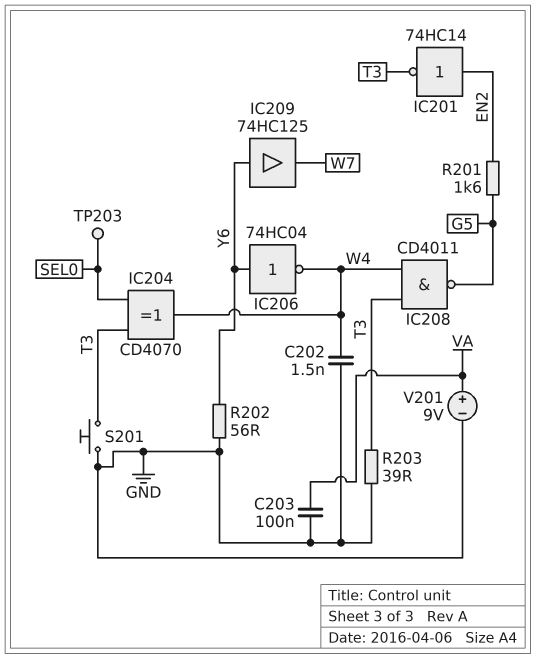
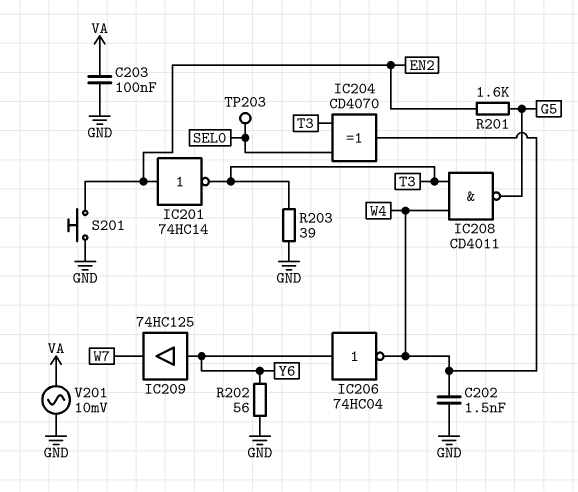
S201: button (GND, T3) -> button (EN2, GND)
V201: 9V (plus VA, minus GND) -> AC 10mV (GND, VA)

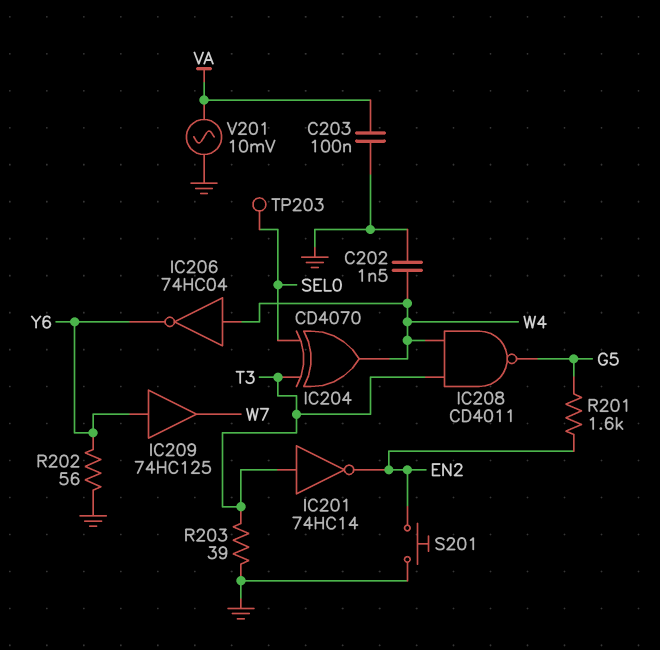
IC201: NOT 74HC14 (in EN2, out T3) -> NOT 74HC14 (in T3, out EN2)
IC206: NOT 74HC04 (in Y6, out W4) -> NOT 74HC04 (in W4, out Y6)

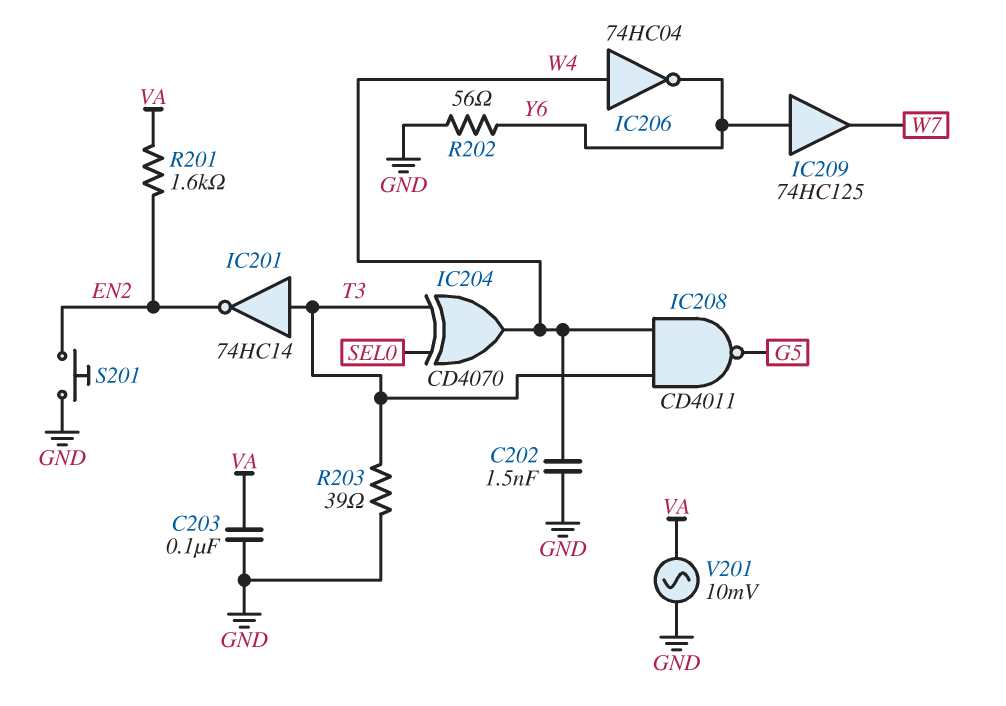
R201: 1.6k (EN2, G5) -> 1.6k (EN2, VA)
TP203: test point (SEL0) -> none

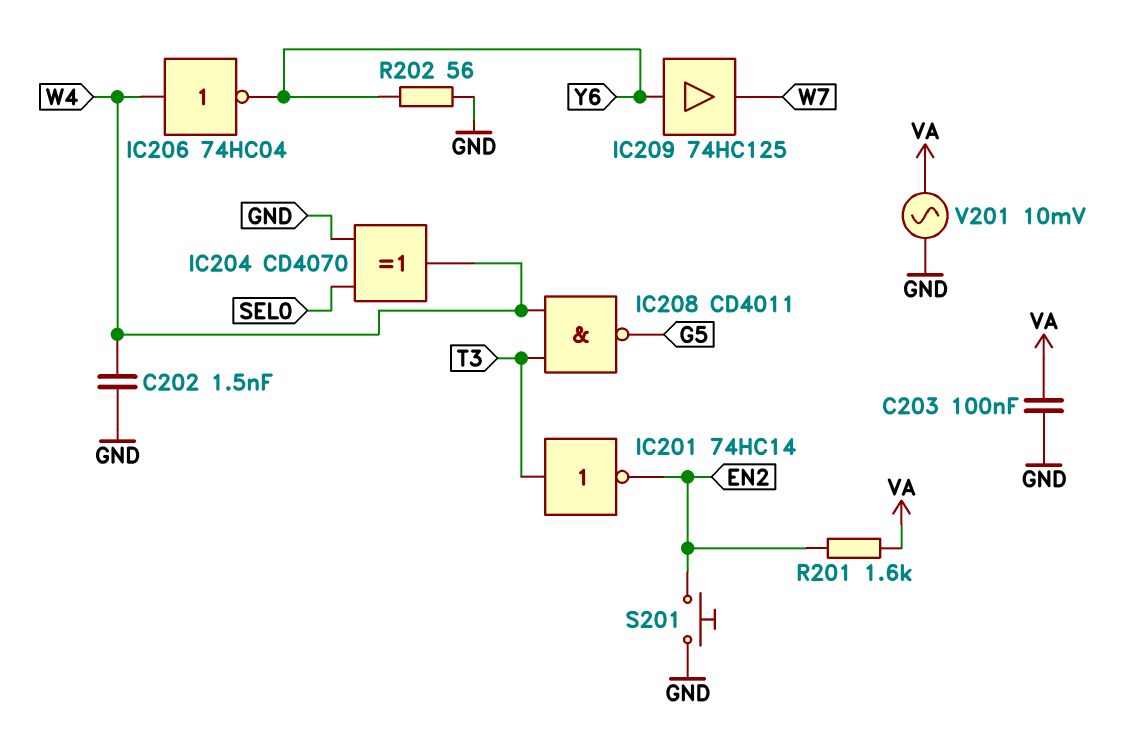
IC204: XOR CD4070 (in SEL0, in T3, out W4) -> XOR CD4070 (in GND, in SEL0, out W4)
R203: 39 (GND, T3) -> none

